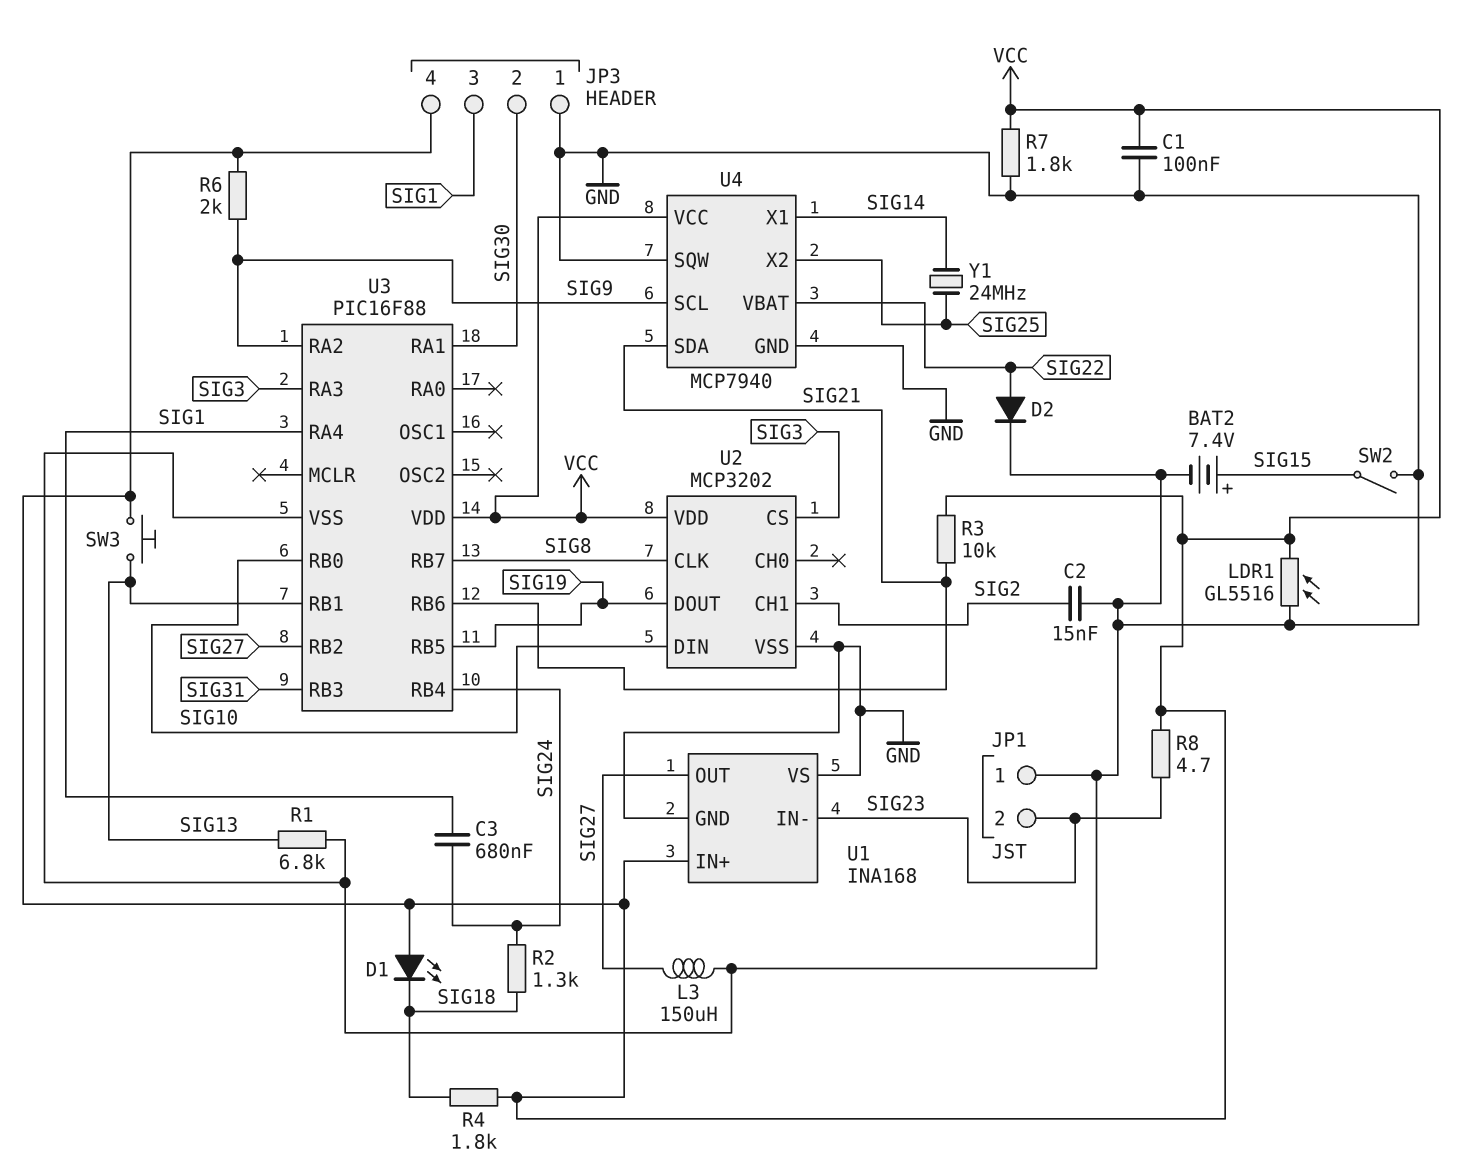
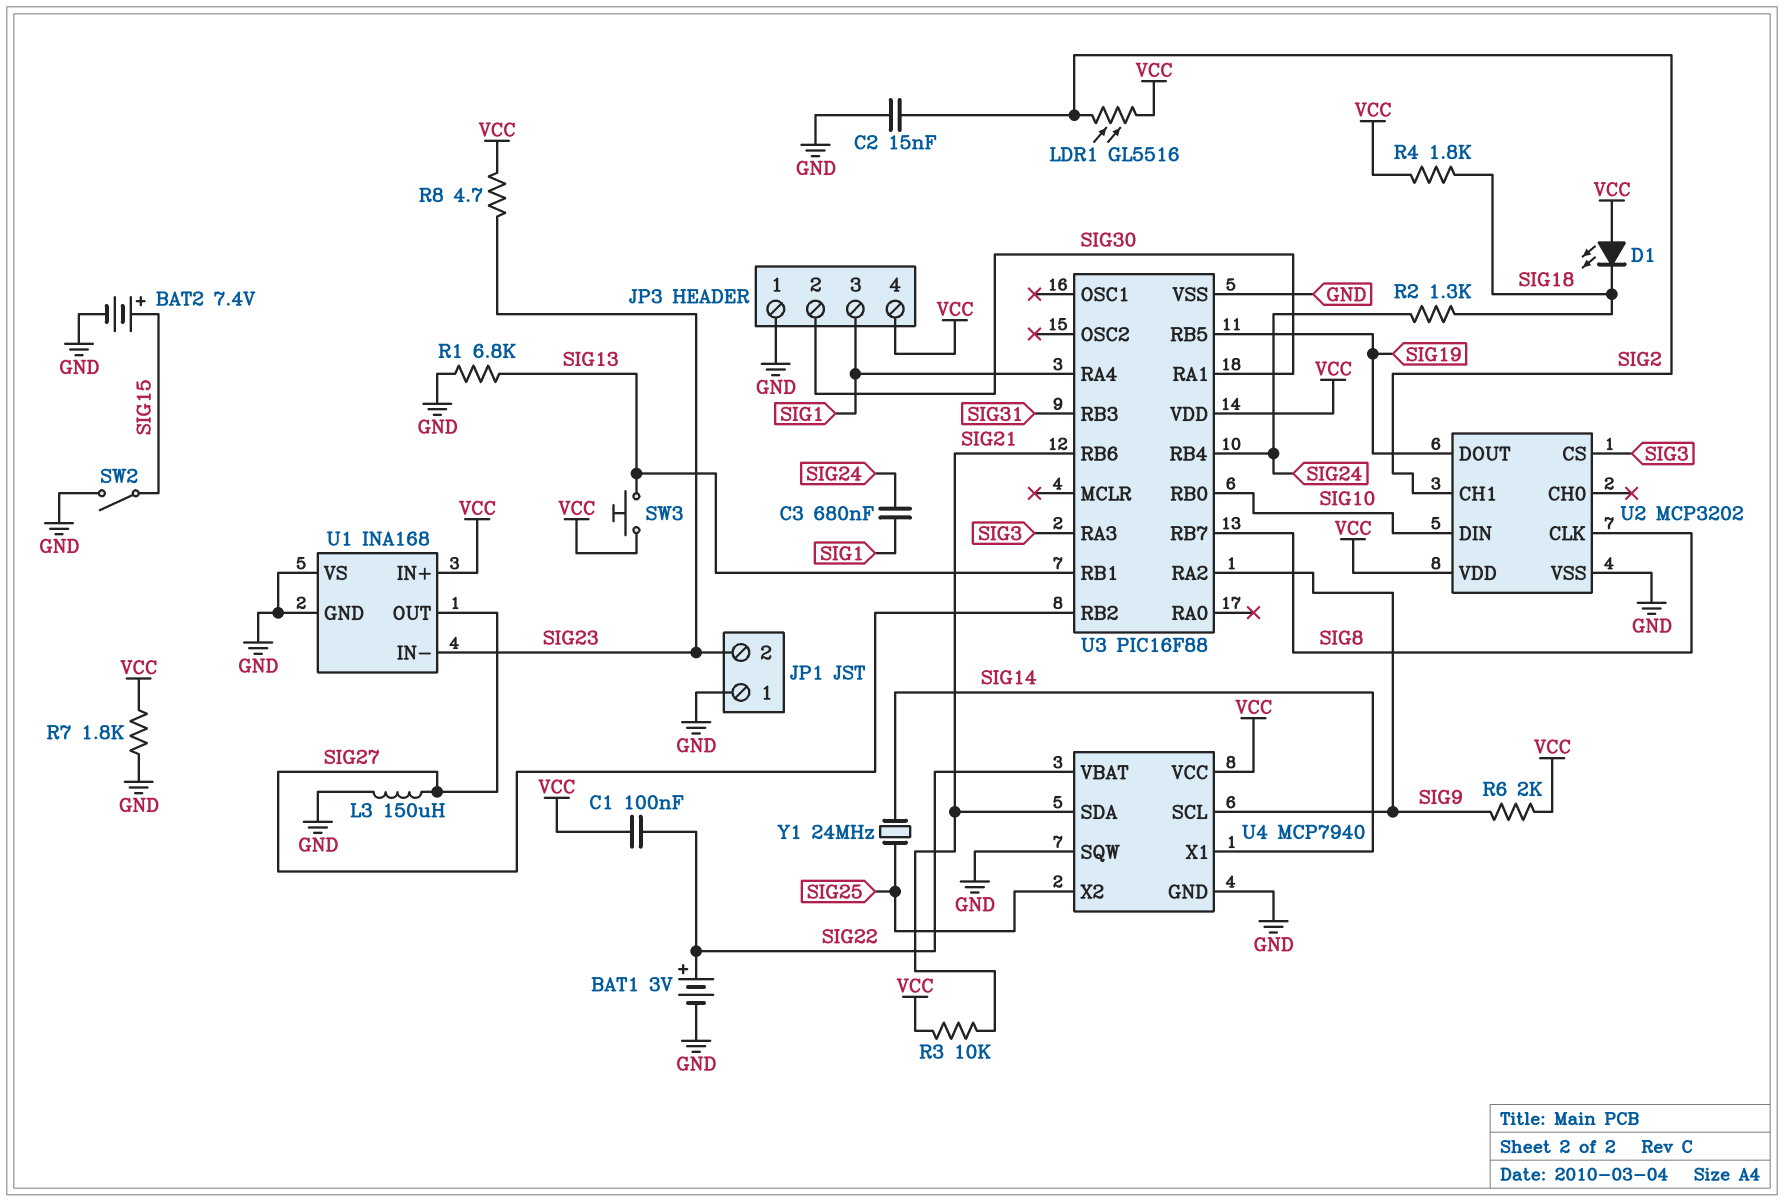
BAT1: none -> 3V (plus SIG22, minus GND)
C1: 100nF (GND, VCC) -> 100nF (SIG22, VCC)
D2: diode (A SIG22, K GND) -> none
LDR1: GL5516 (GND, VCC) -> GL5516 (SIG2, VCC)

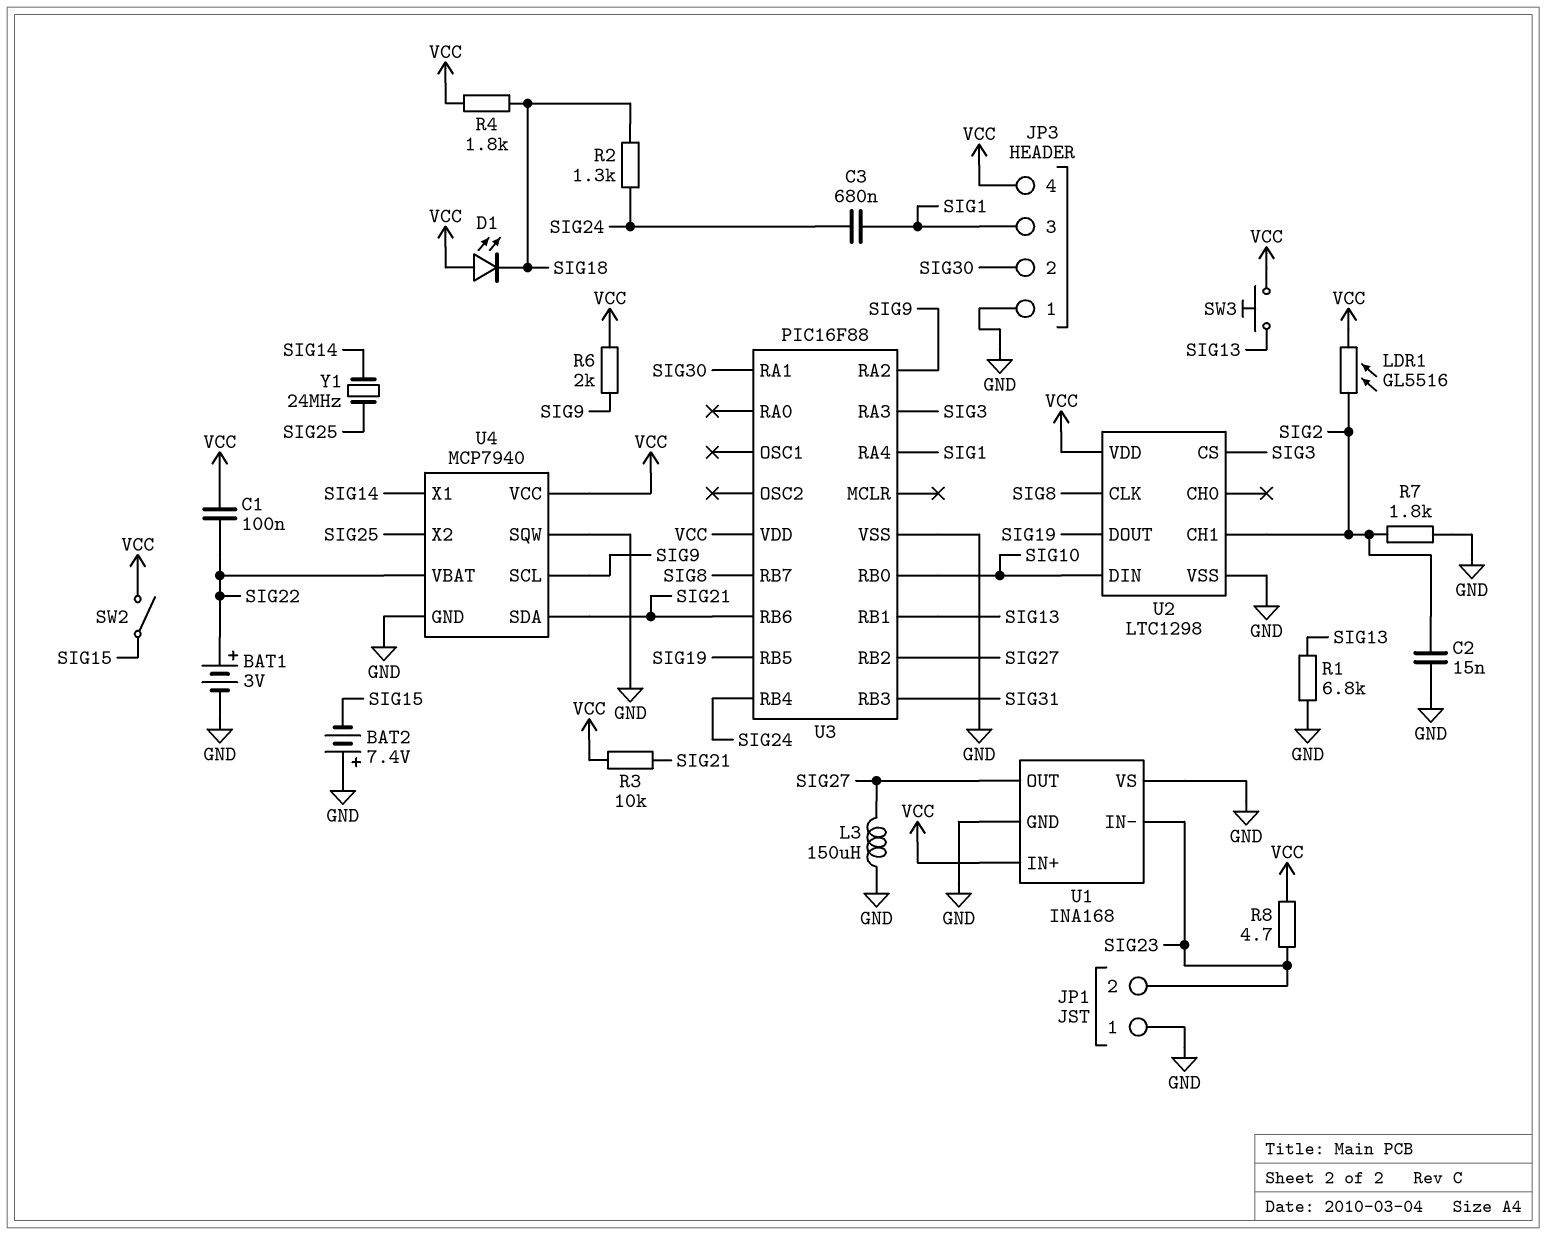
BAT2: 7.4V (plus SIG15, minus GND) -> 7.4V (plus GND, minus SIG15)
R7: 1.8k (GND, VCC) -> 1.8k (GND, SIG2)
SW2: switch (GND, SIG15) -> switch (SIG15, VCC)
U2: MCP3202 -> LTC1298

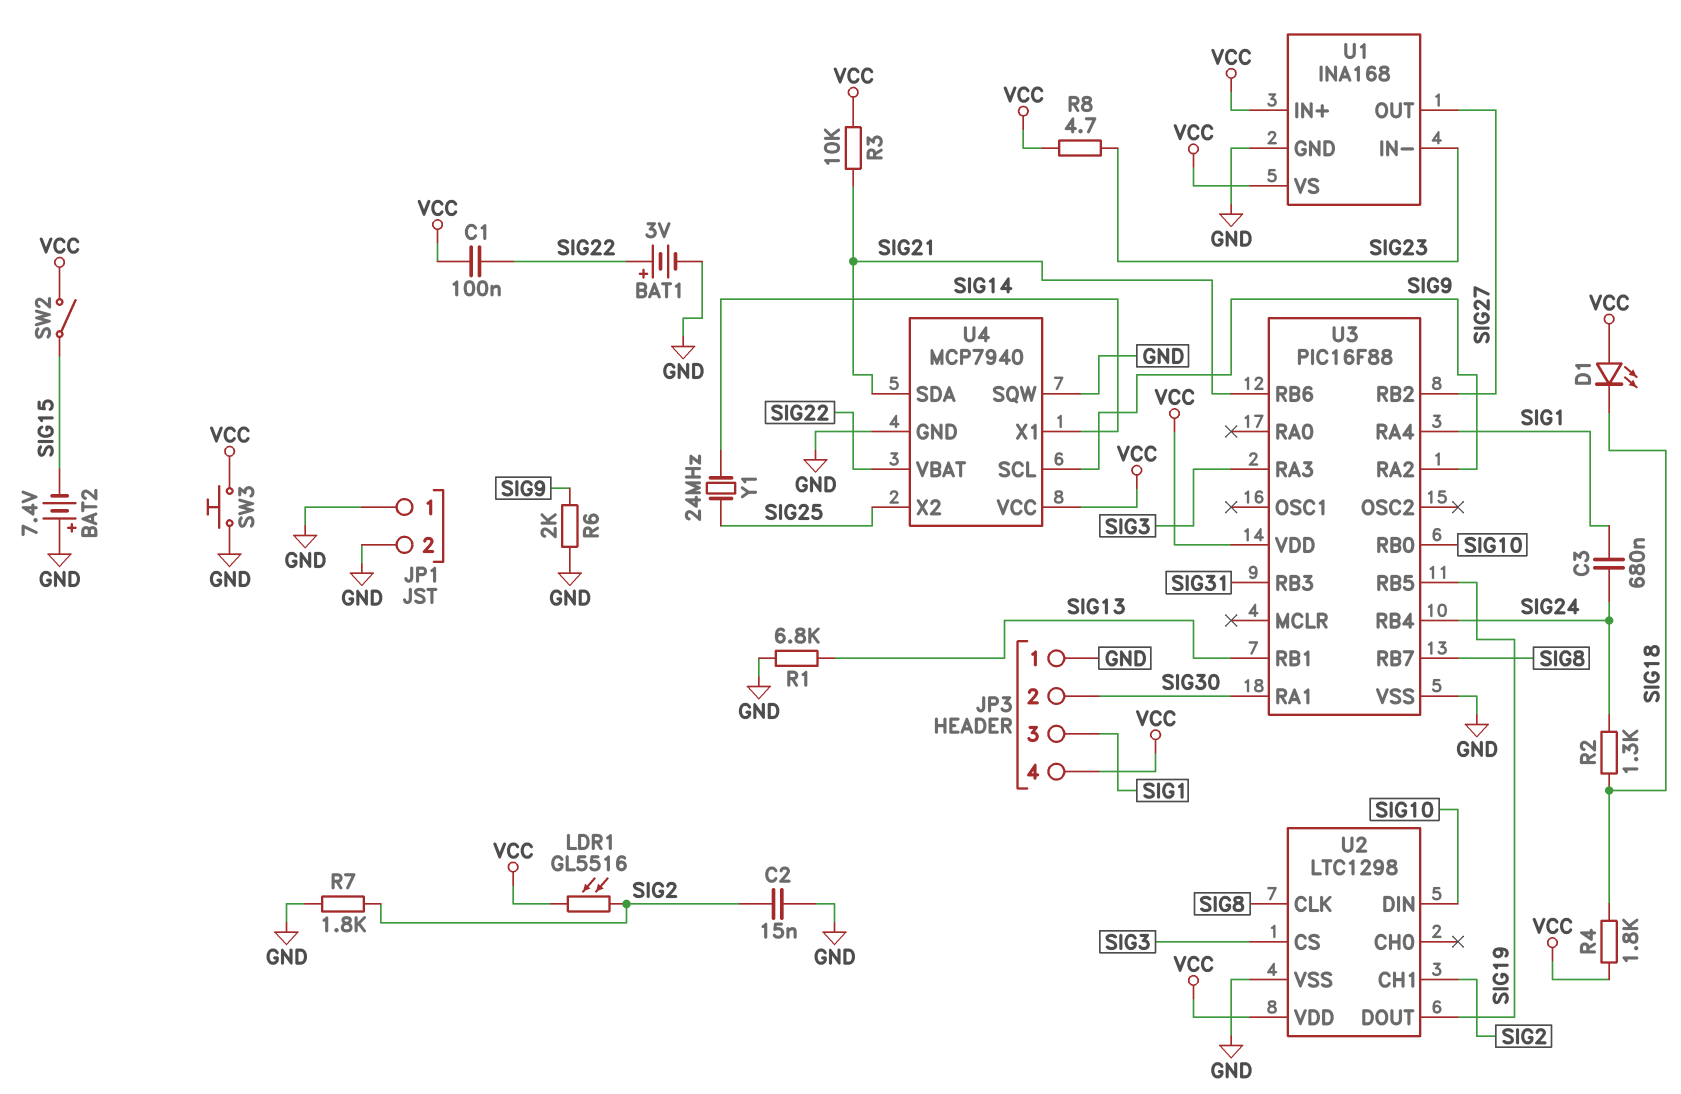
JP1 pin 2: SIG23 -> GND
L3: 150uH (GND, SIG27) -> none
R6: 2k (SIG9, VCC) -> 2k (GND, SIG9)
SW3: button (SIG13, VCC) -> button (GND, VCC)
U1 pin VS: GND -> VCC

